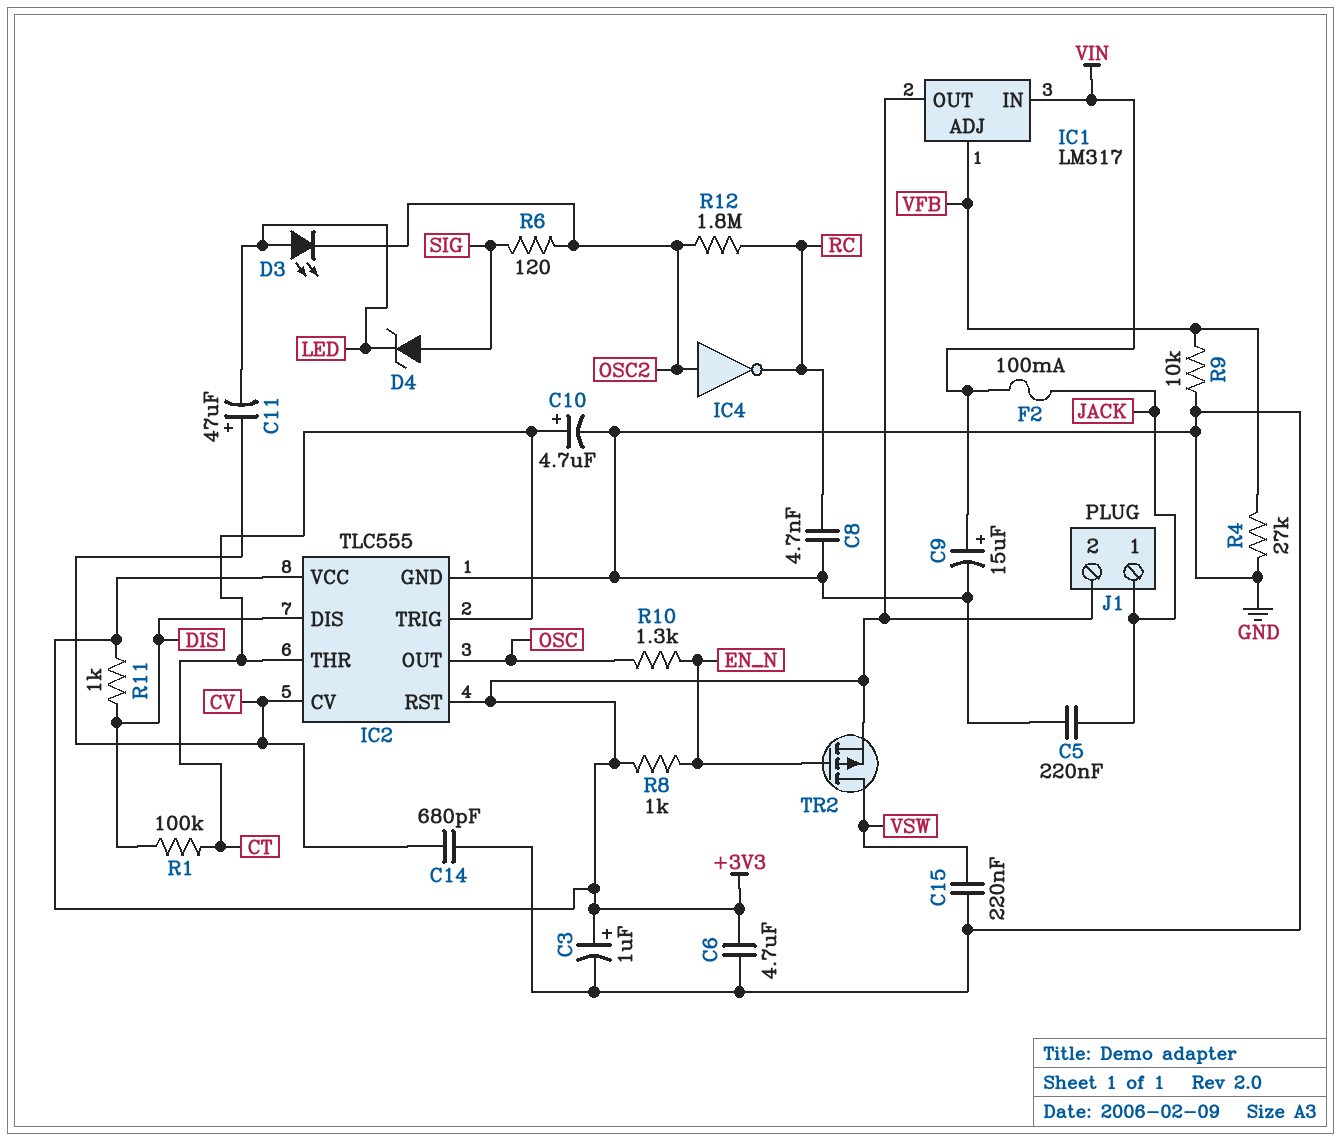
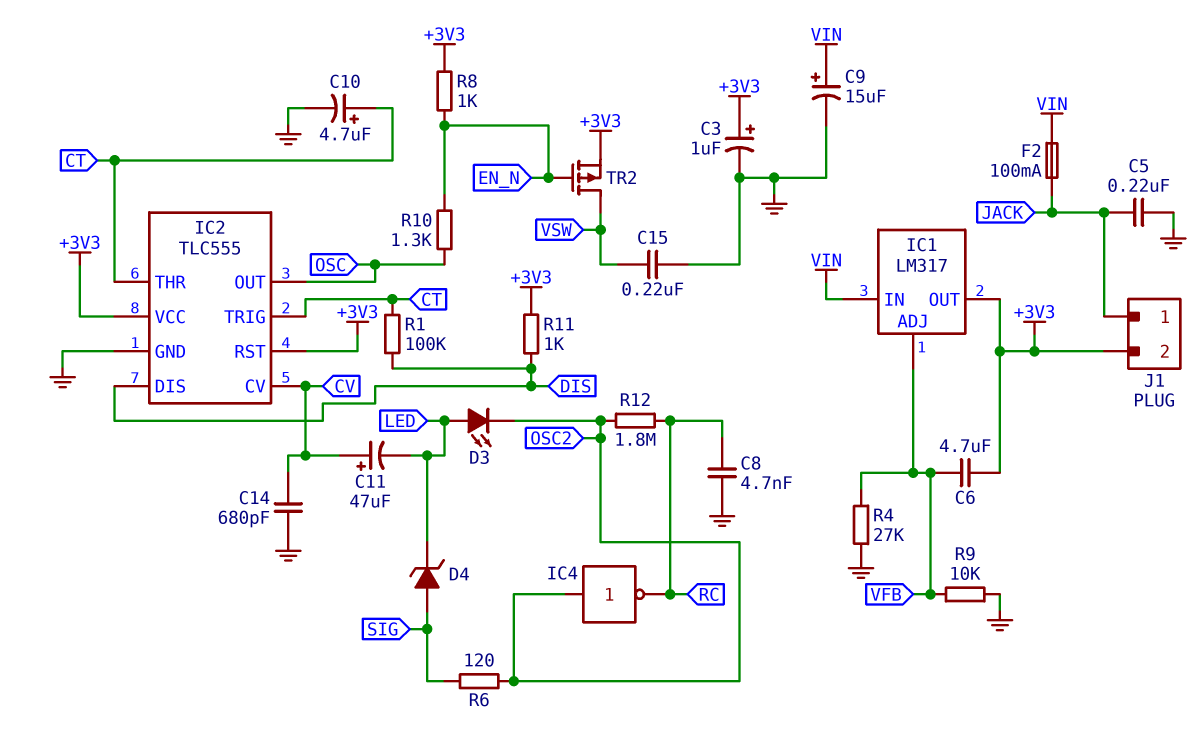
C6: 4.7uF (+3V3, GND) -> 4.7uF (+3V3, VFB)

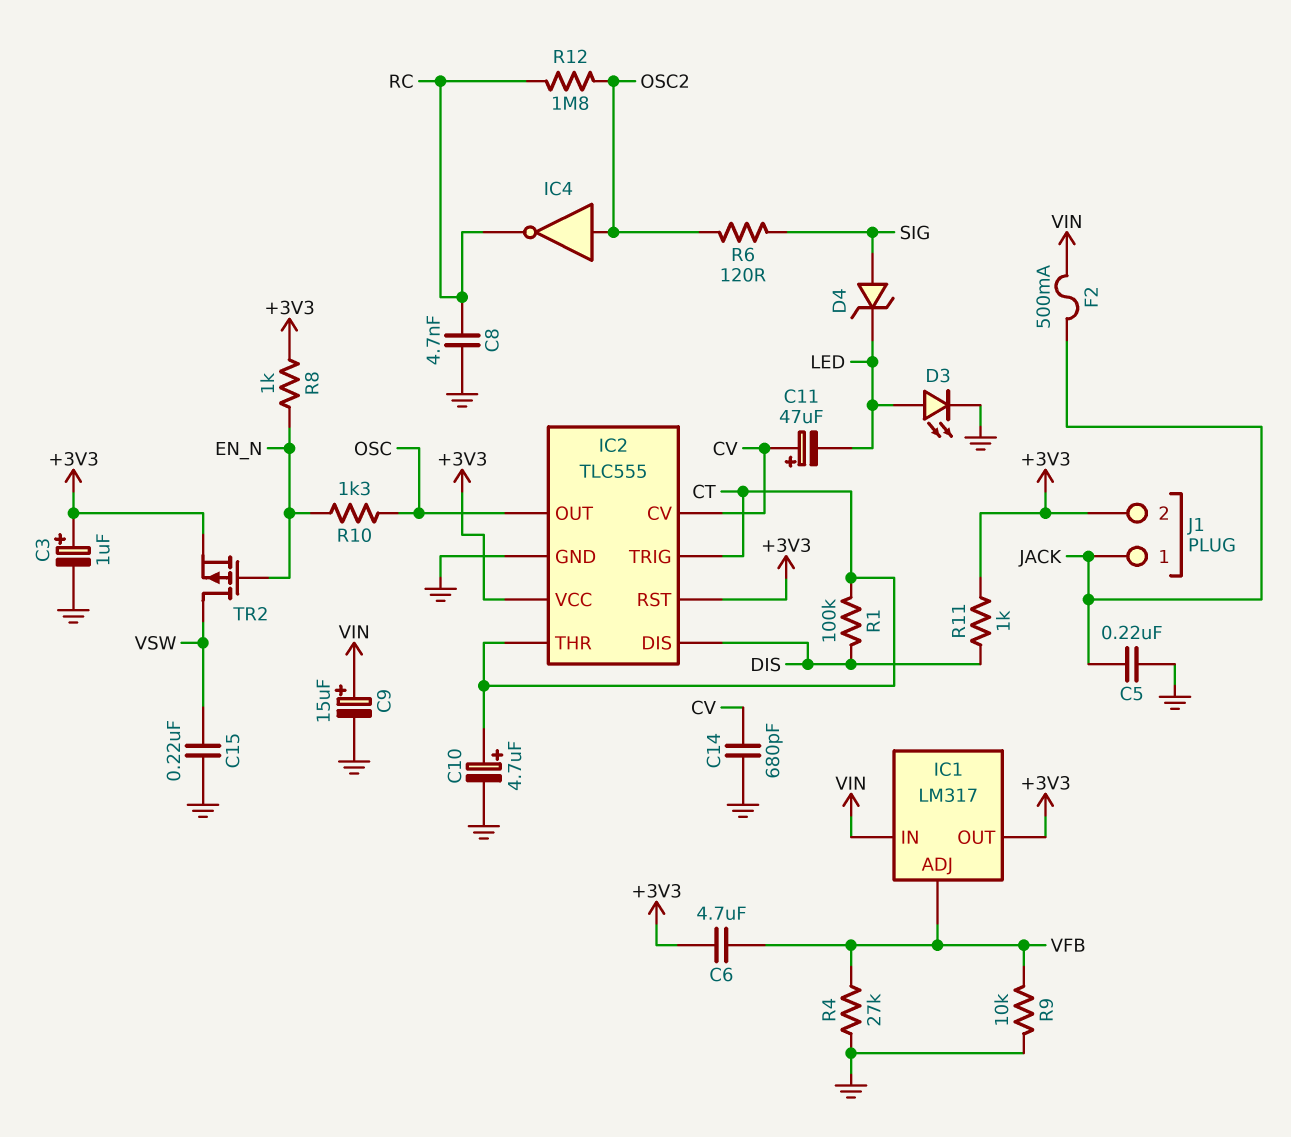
D3: LED (A LED, K OSC2) -> LED (A LED, K GND)
F2: 100mA (JACK, VIN) -> 500mA (JACK, VIN)

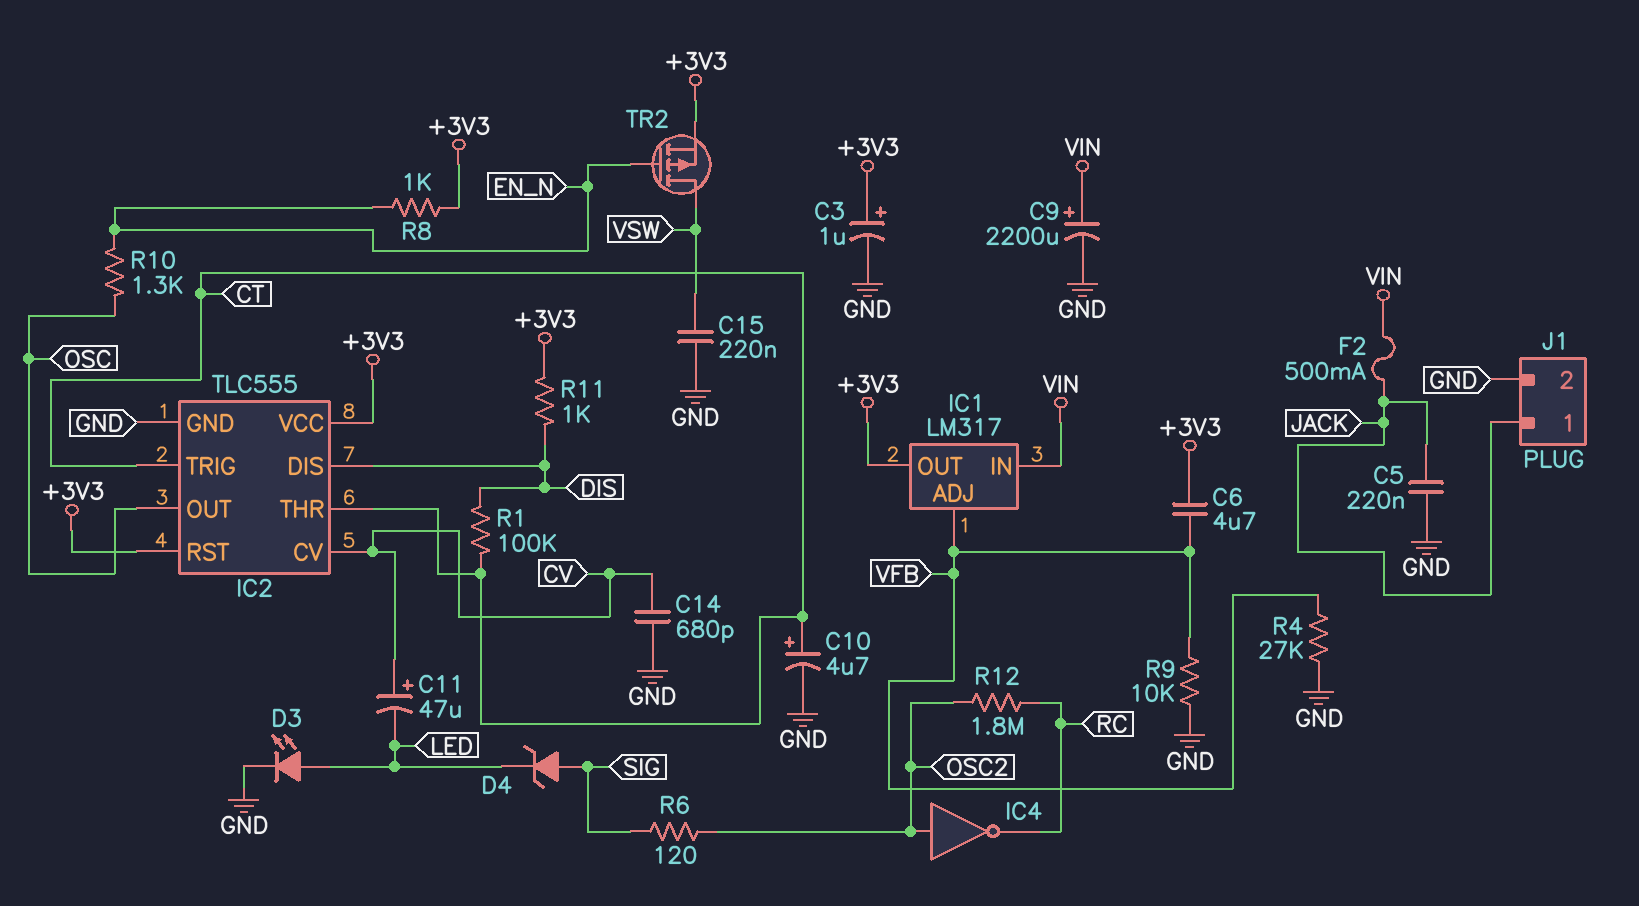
C8: 4.7nF (GND, RC) -> none
C9: 15uF (plus VIN, minus GND) -> 2200uF (plus VIN, minus GND)
J1 pin 2: +3V3 -> GND

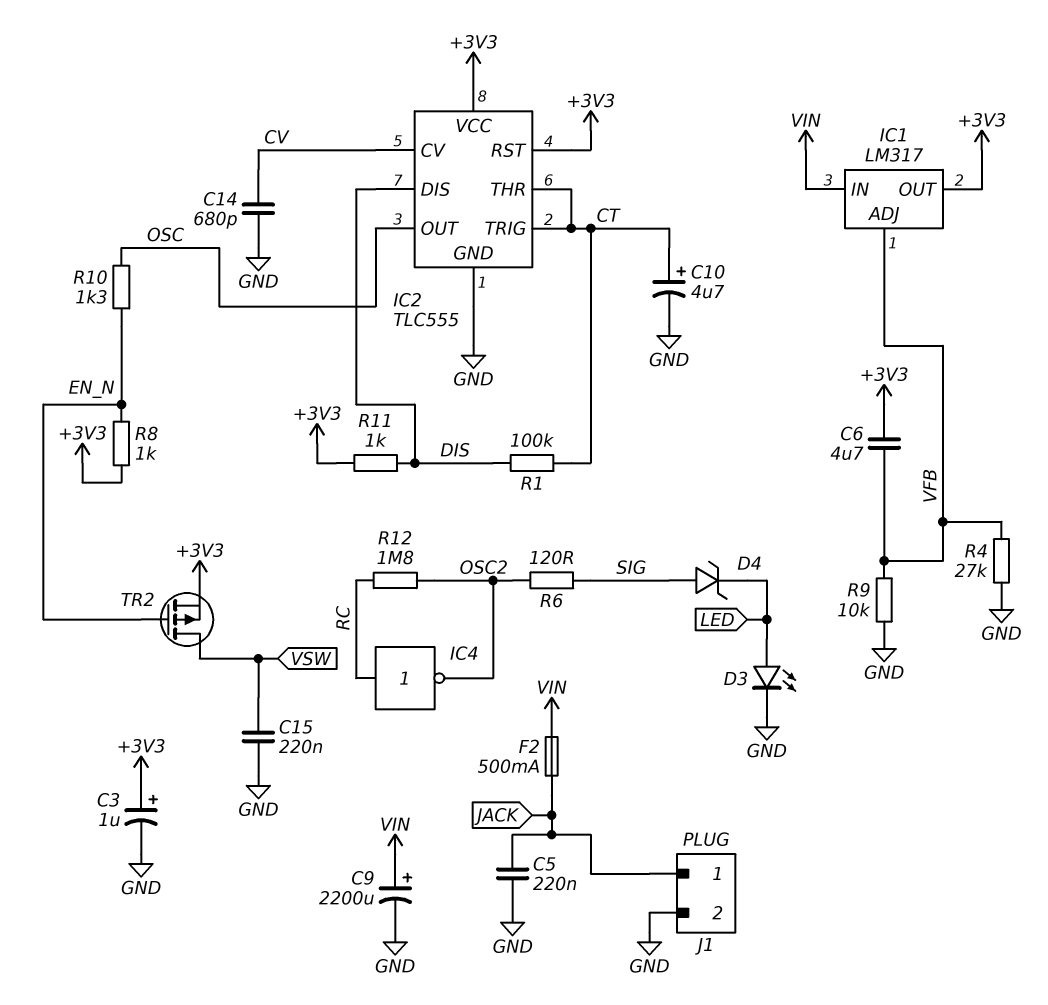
C11: 47uF (plus CV, minus LED) -> none
IC4: NOT (in OSC2, out RC) -> NOT (in RC, out OSC2)

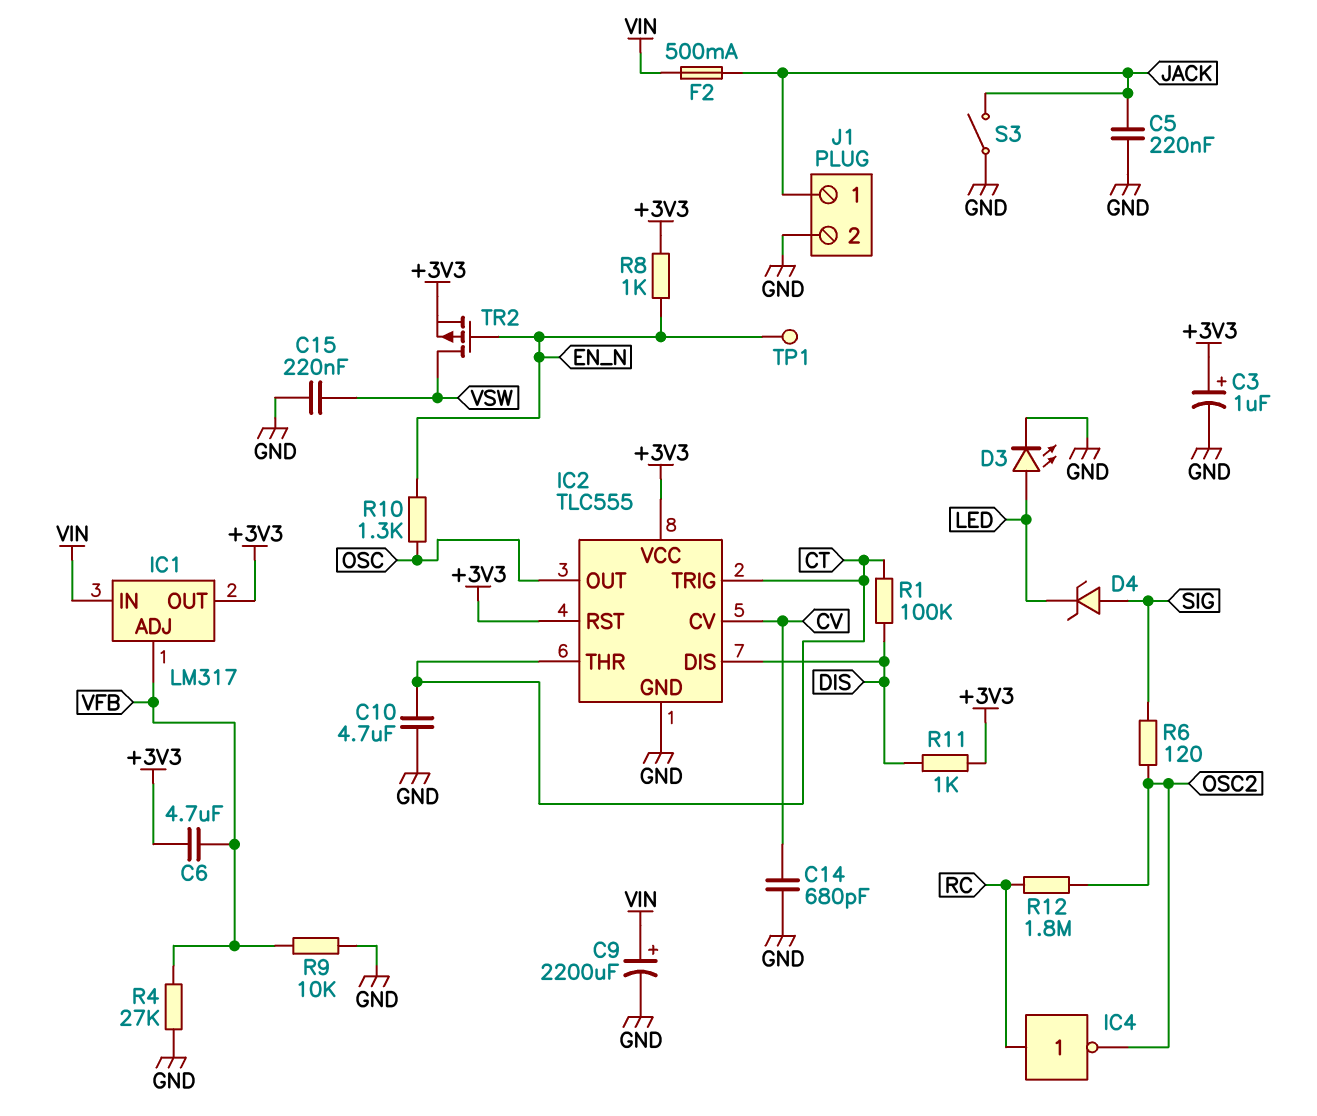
C10: 4.7uF (plus CT, minus GND) -> 4.7uF (CT, GND)
S3: none -> switch (GND, JACK)
TP1: none -> test point (EN_N)

